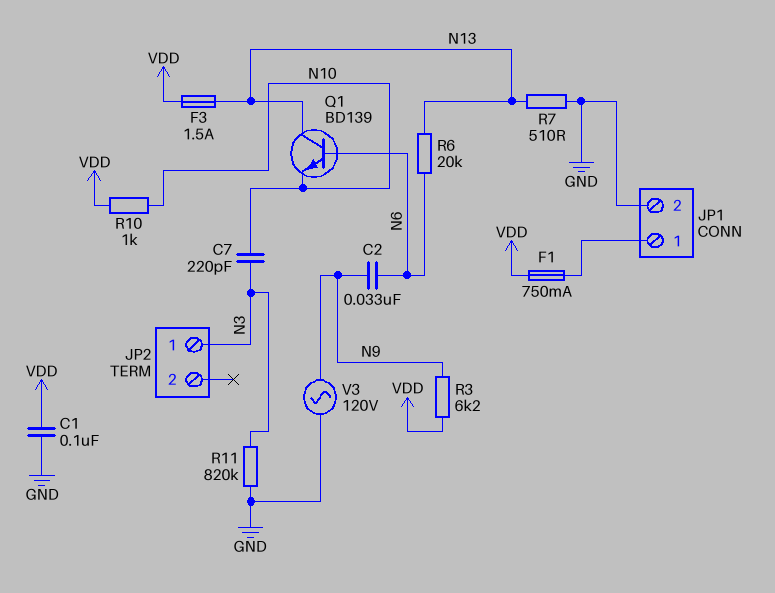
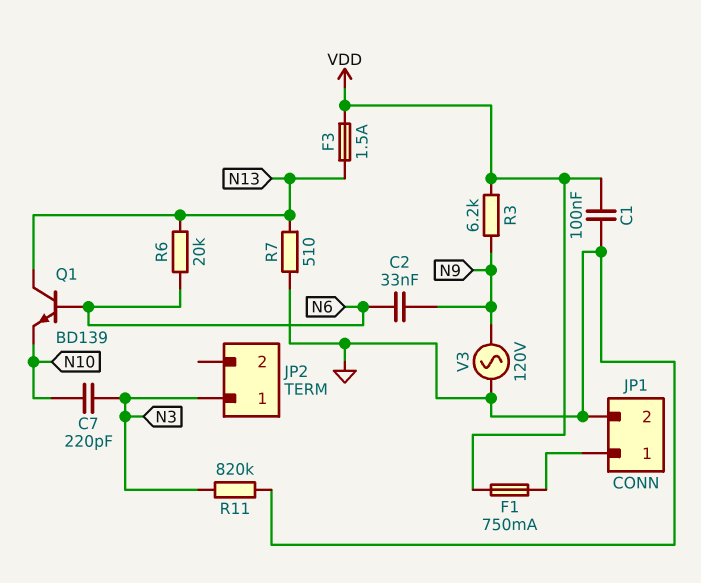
R10: 1k (N10, VDD) -> none

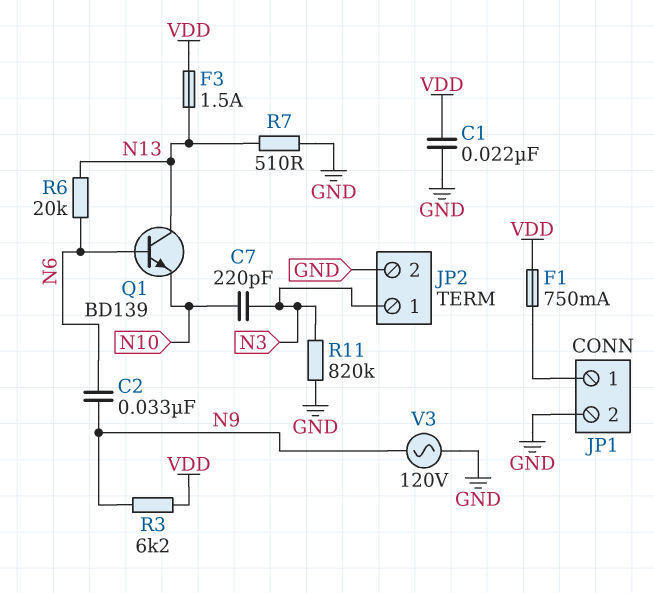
C1: 100nF (GND, VDD) -> 22nF (GND, VDD)
JP2 pin 2: none -> GND

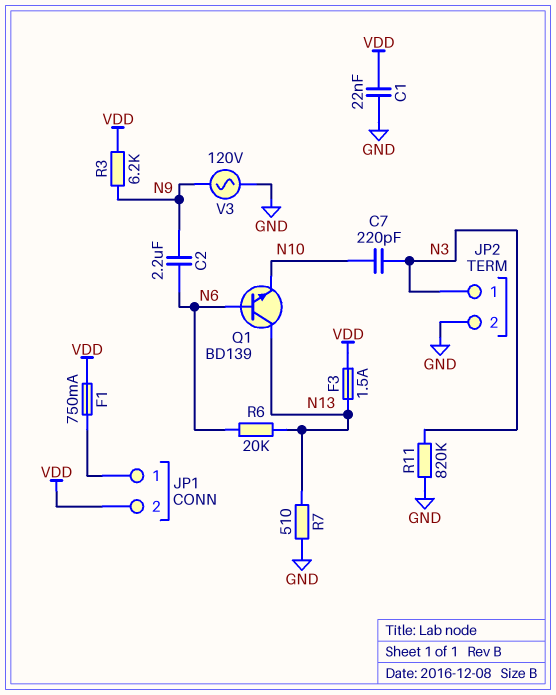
C2: 33nF (N6, N9) -> 2.2uF (N6, N9)
JP1 pin 2: GND -> VDD

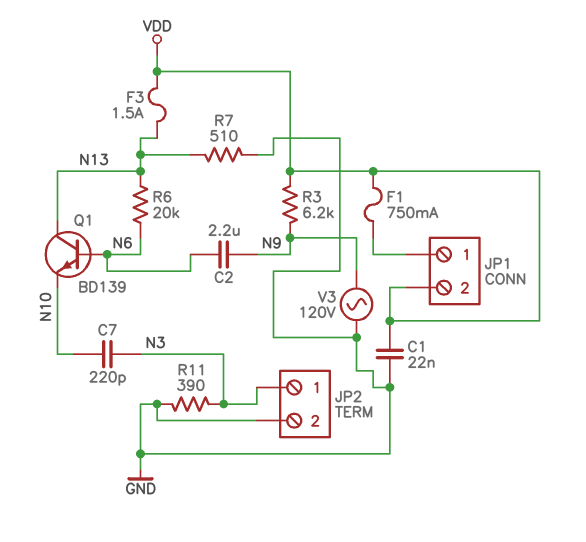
R11: 820k (GND, N3) -> 390 (GND, N3)

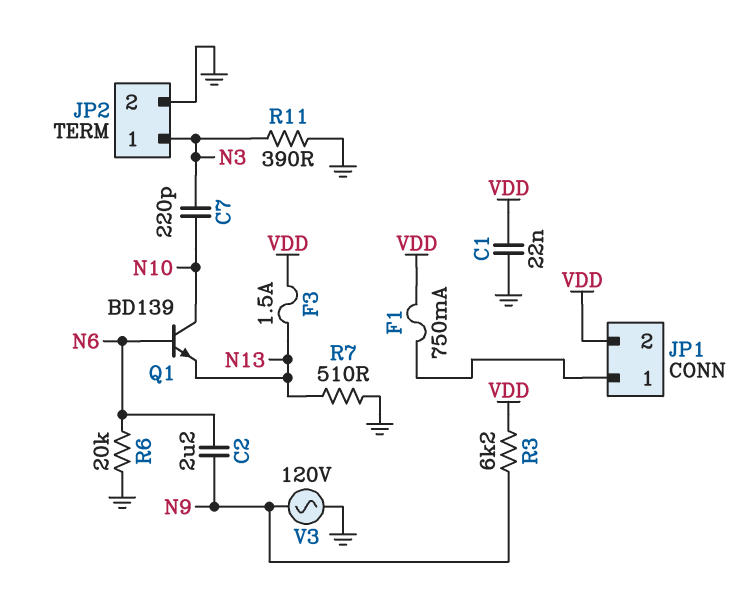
Q1: NPN BD139 (B N6, C N13, E N10) -> NPN BD139 (B N6, C N10, E N13)
R6: 20k (N6, N13) -> 20k (GND, N6)

